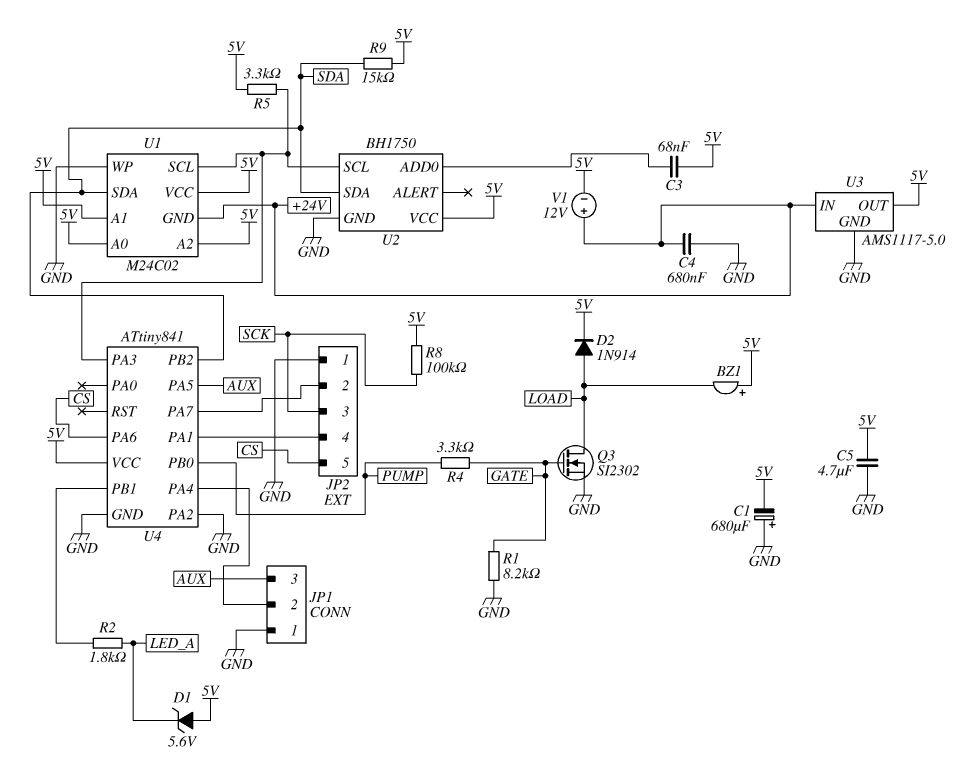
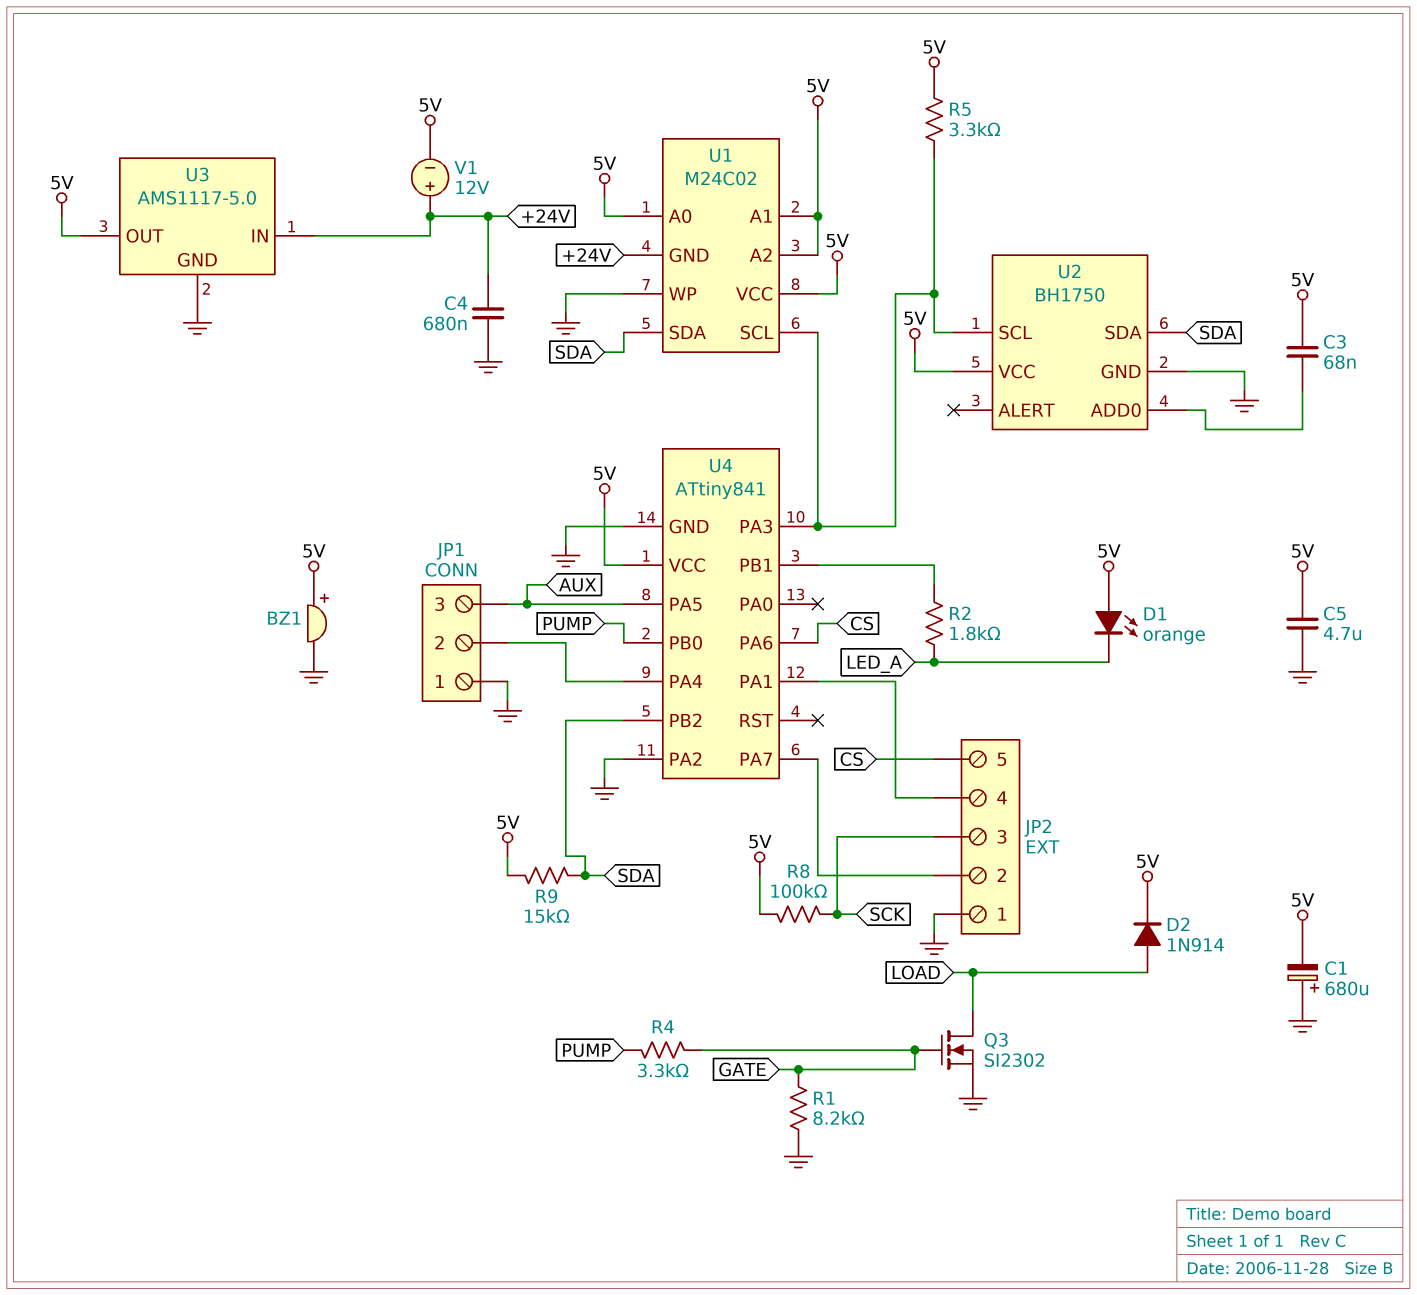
BZ1: buzzer (plus 5V, minus LOAD) -> buzzer (plus 5V, minus GND)
D1: zener 5.6V (A 5V, K LED_A) -> LED orange (A 5V, K LED_A)

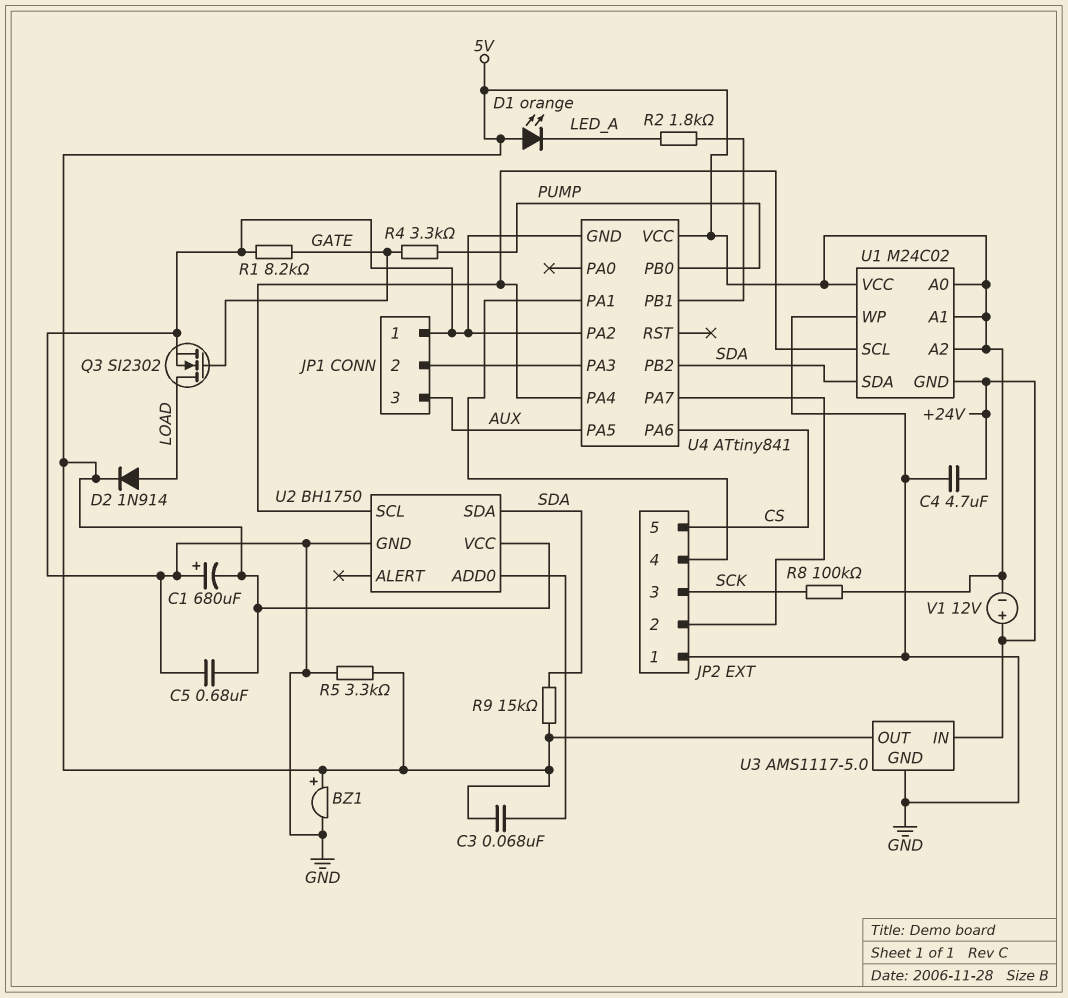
C4: 680nF (+24V, GND) -> 4.7uF (+24V, GND)
C5: 4.7uF (5V, GND) -> 680nF (5V, GND)
R5: 3.3k (5V, U1/SCL) -> 3.3k (5V, GND)
U4 pin PA3: U1/SCL -> JP1/2
U4 pin PA4: JP1/2 -> U1/SCL

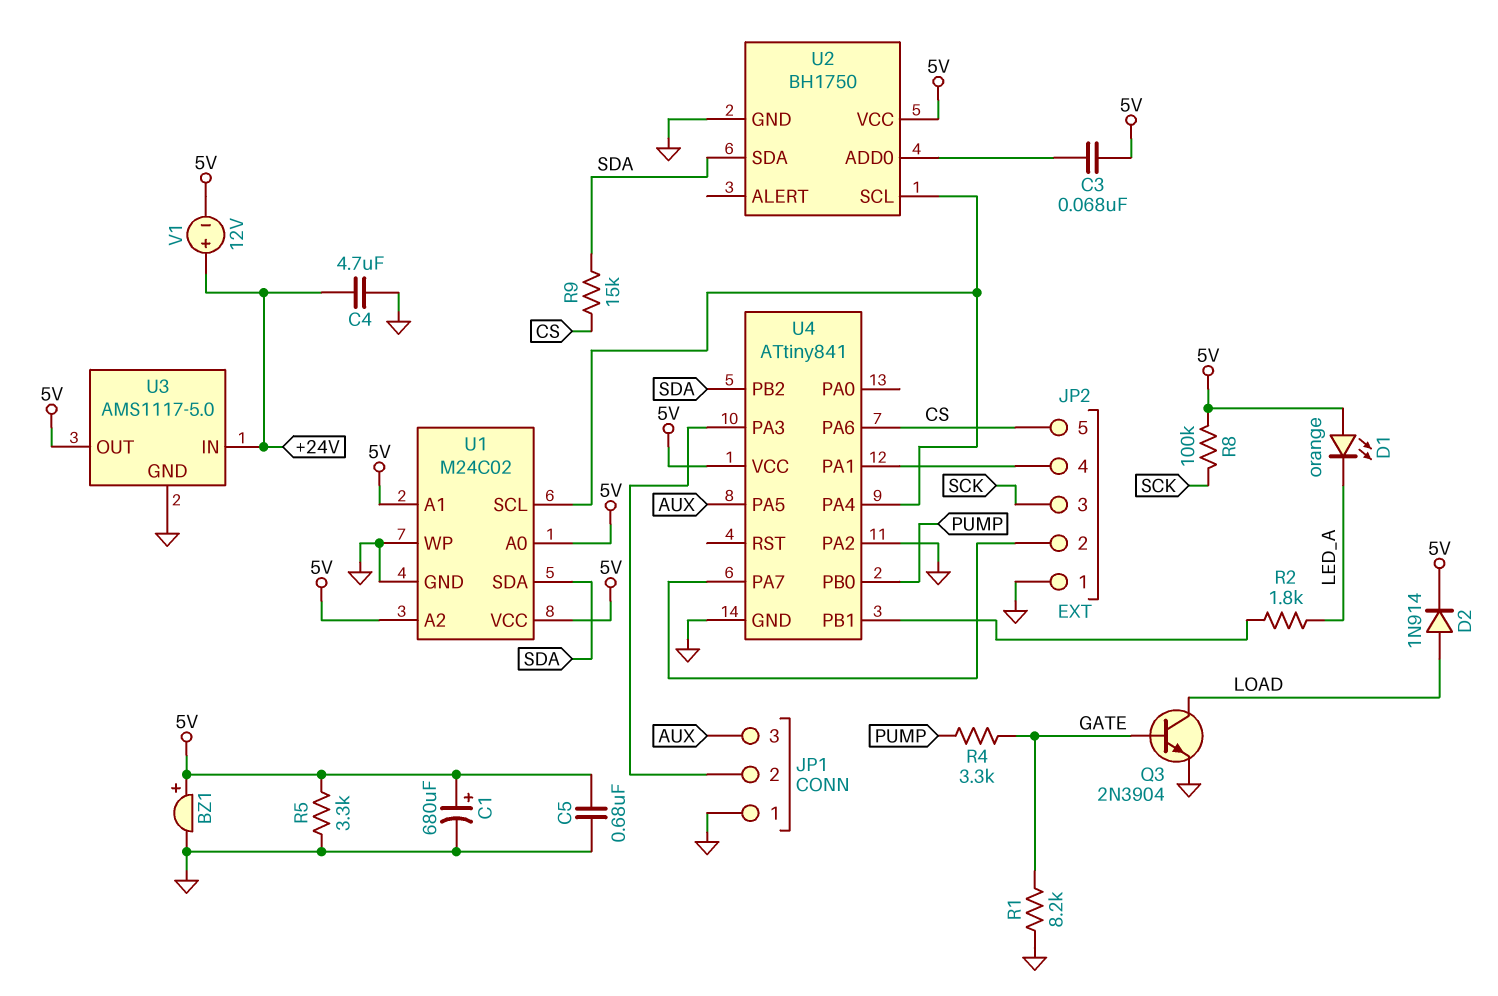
C1: 680uF (plus GND, minus 5V) -> 680uF (plus 5V, minus GND)
Q3: NMOS SI2302 (G GATE, D LOAD, S GND) -> NPN 2N3904 (B GATE, C LOAD, E GND)
R9: 15k (5V, SDA) -> 15k (CS, SDA)
U1 pin GND: +24V -> GND

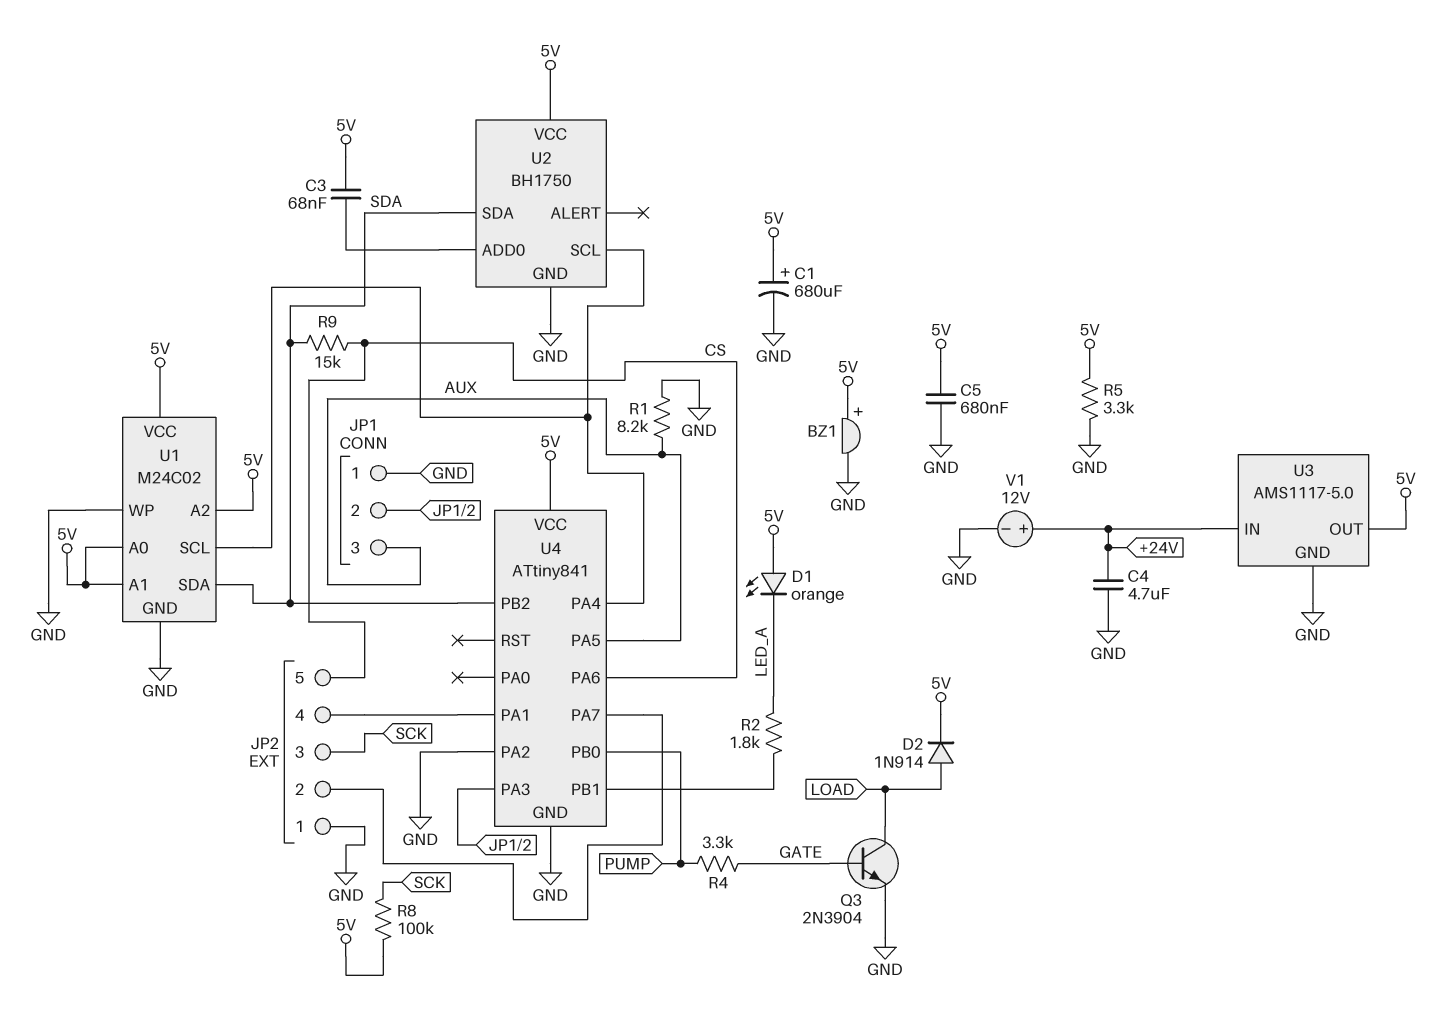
R1: 8.2k (GATE, GND) -> 8.2k (AUX, GND)
V1: 12V (plus +24V, minus 5V) -> 12V (plus +24V, minus GND)

